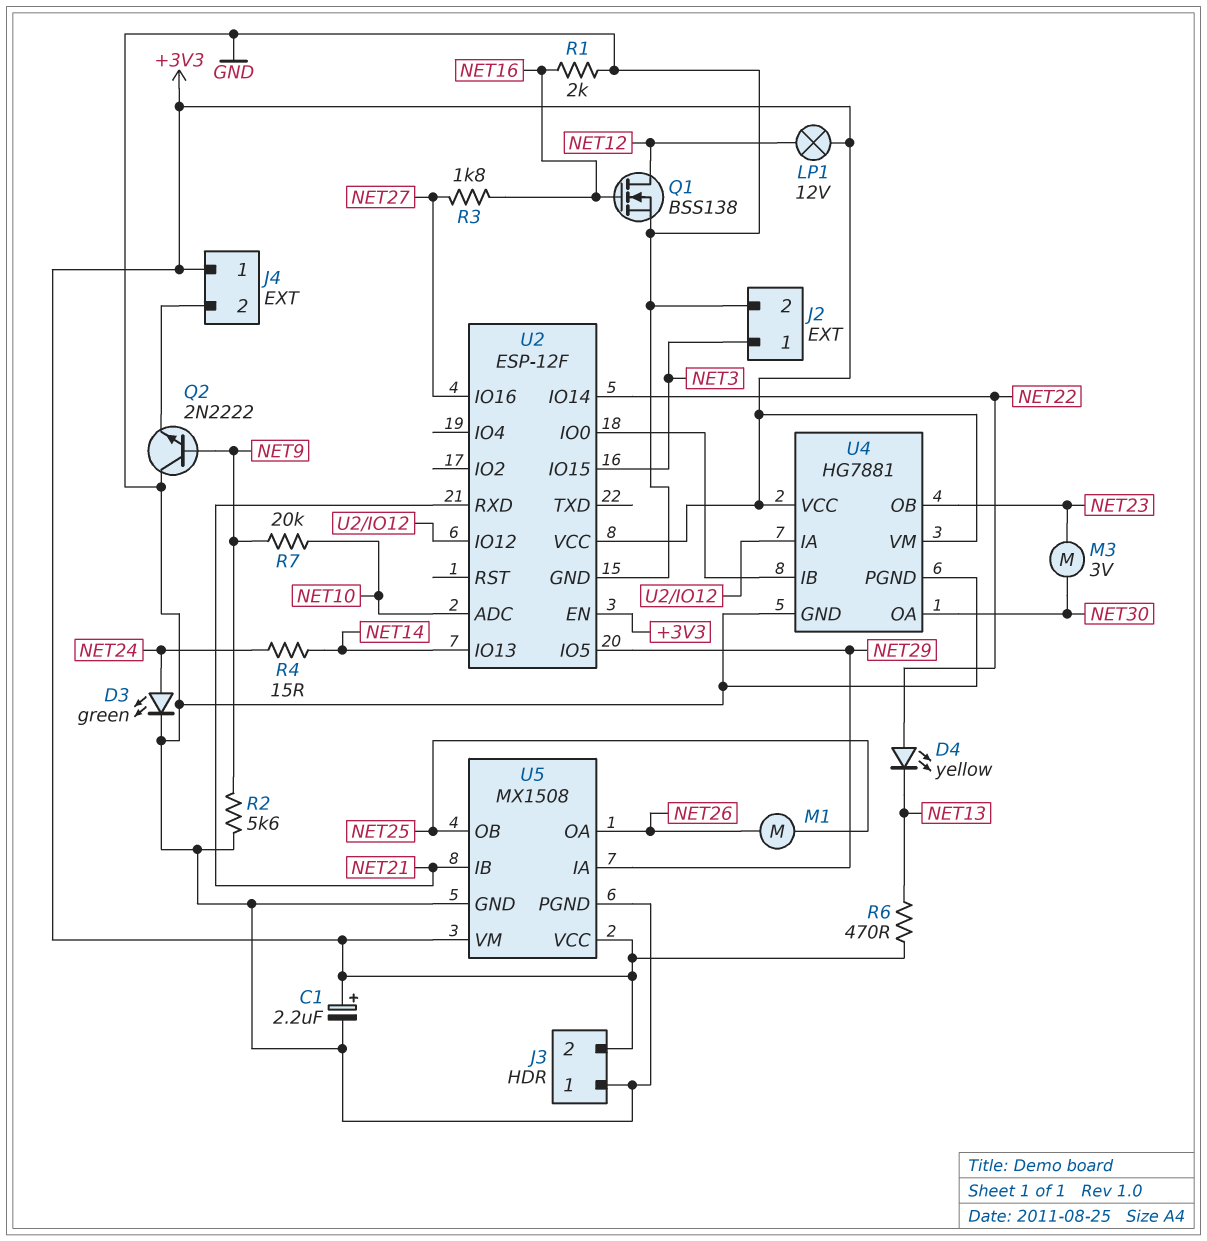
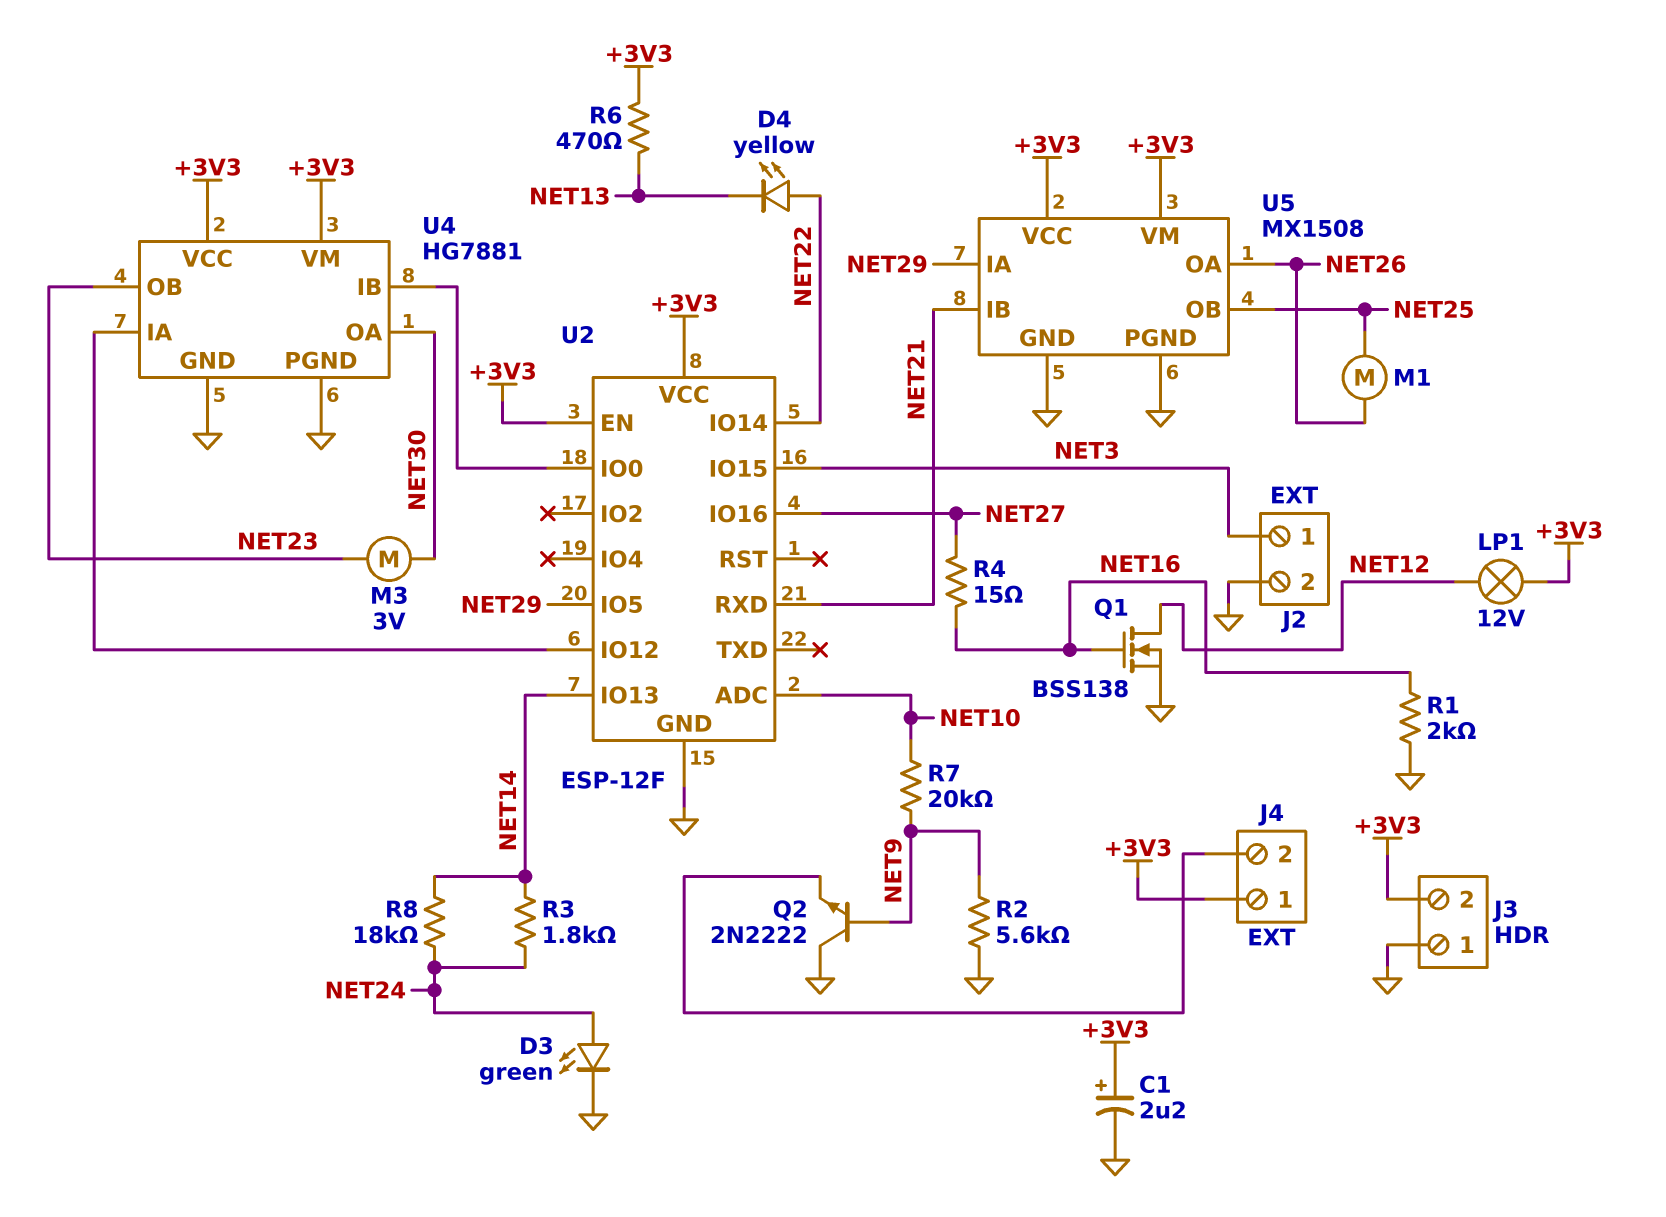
R3: 1.8k (NET16, NET27) -> 1.8k (NET14, NET24)
R4: 15 (NET14, NET24) -> 15 (NET16, NET27)
R8: none -> 18k (NET14, NET24)

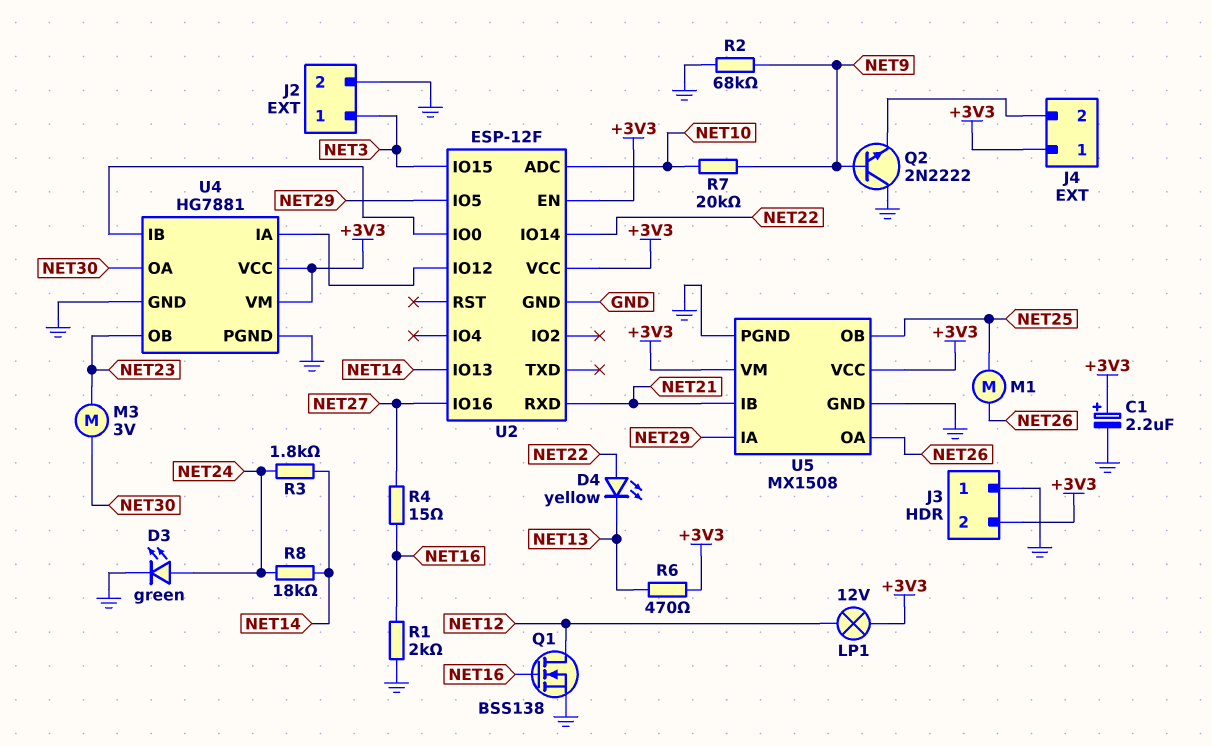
R2: 5.6k (GND, NET9) -> 68k (GND, NET9)

